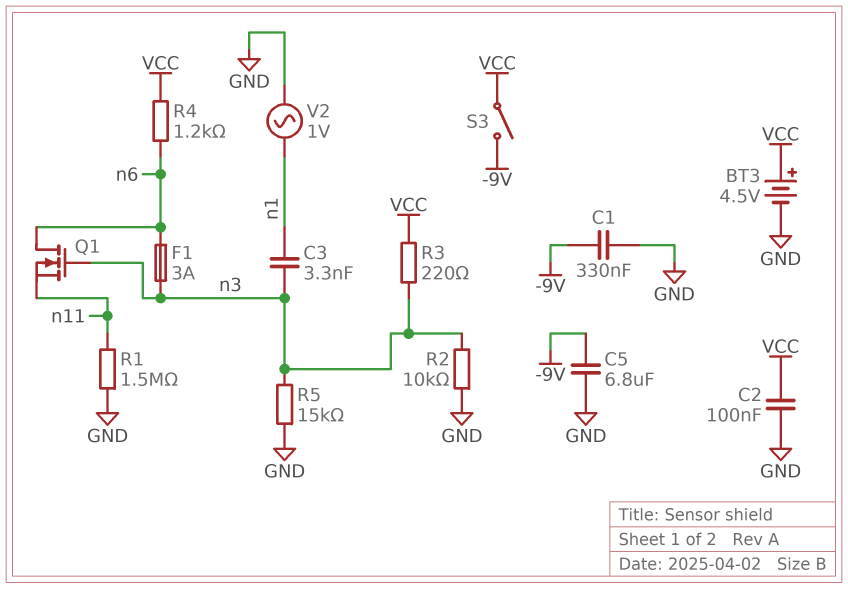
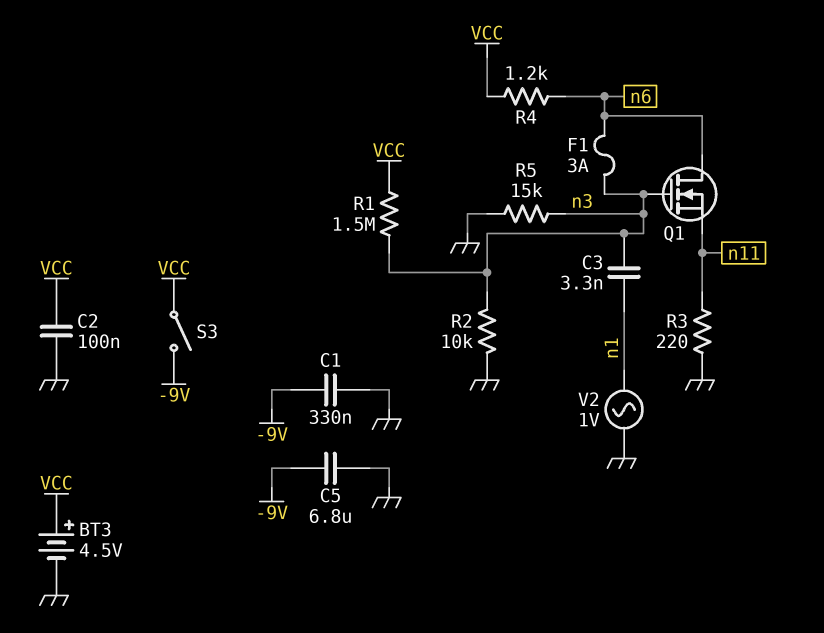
R1: 1.5M (GND, n11) -> 1.5M (VCC, n3)
R3: 220 (VCC, n3) -> 220 (GND, n11)

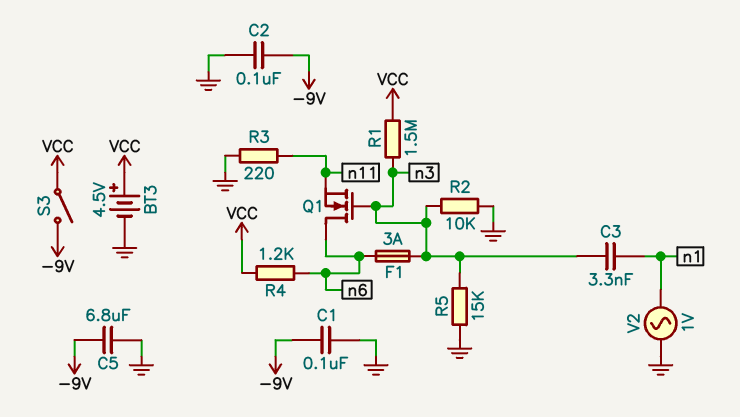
C1: 330nF (-9V, GND) -> 100nF (-9V, GND)
C2: 100nF (GND, VCC) -> 100nF (-9V, GND)

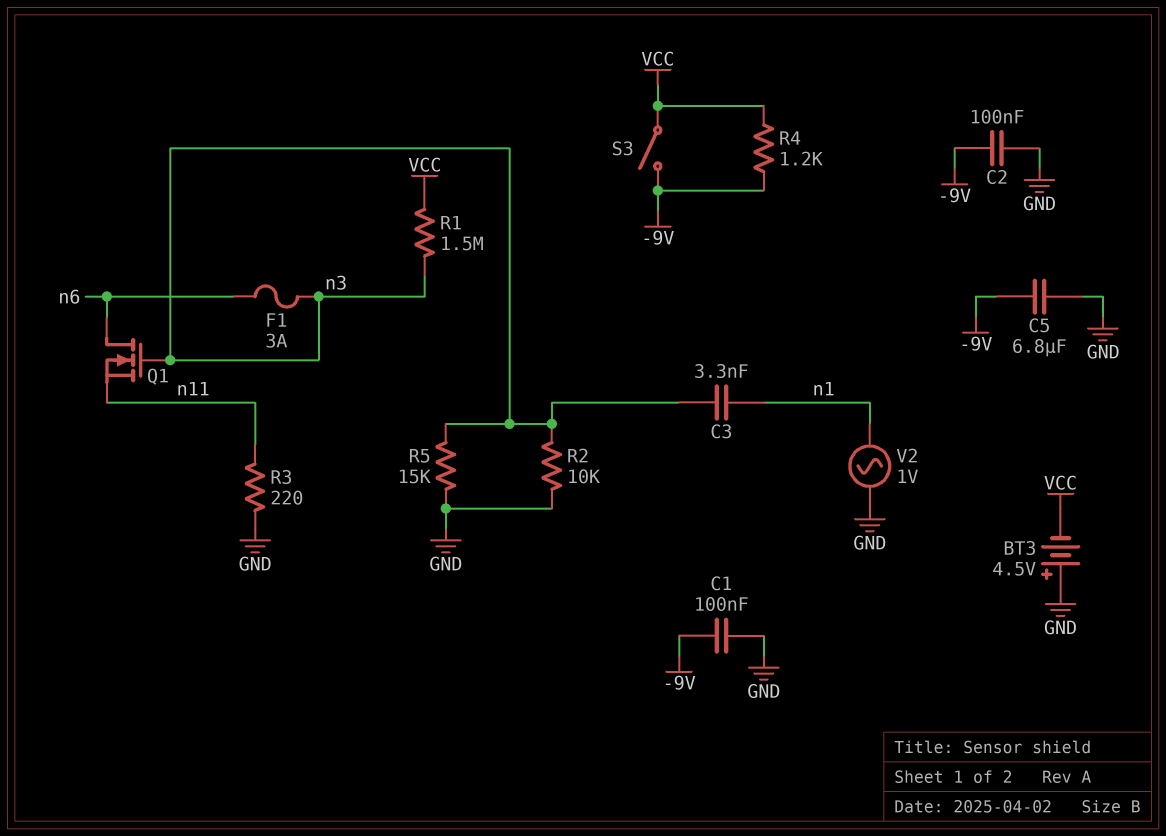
BT3: 4.5V (plus VCC, minus GND) -> 4.5V (plus GND, minus VCC)
R4: 1.2k (VCC, n6) -> 1.2k (-9V, VCC)

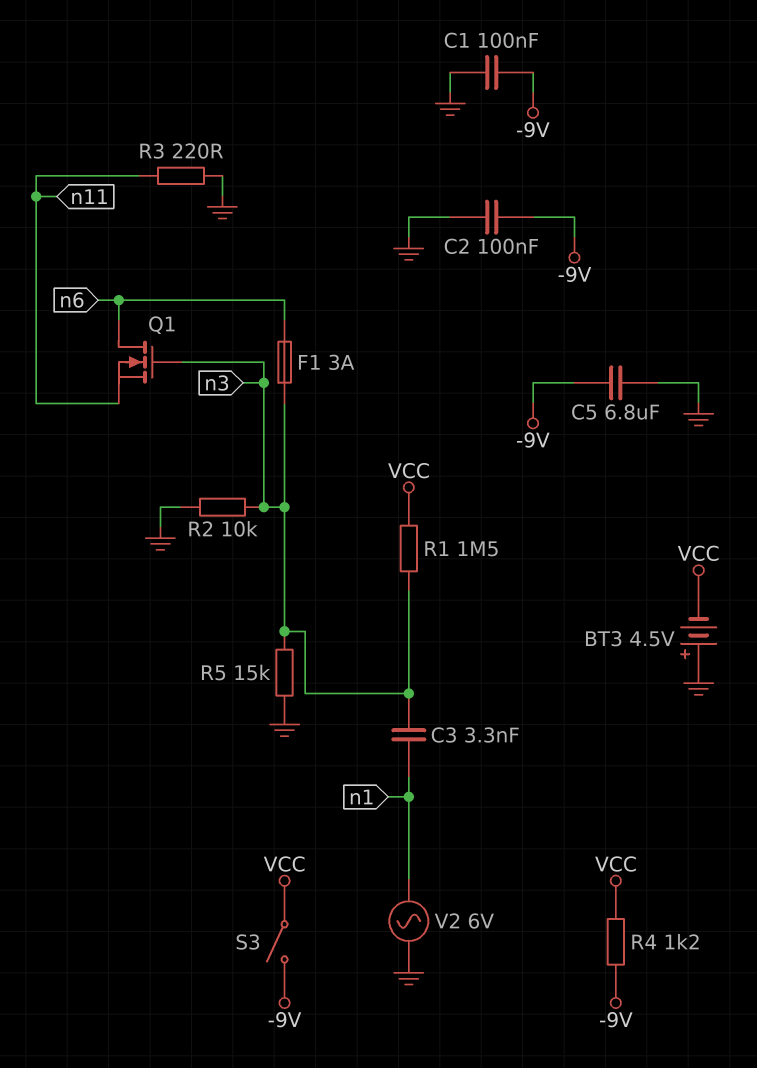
V2: AC 1V (GND, n1) -> AC 6V (GND, n1)

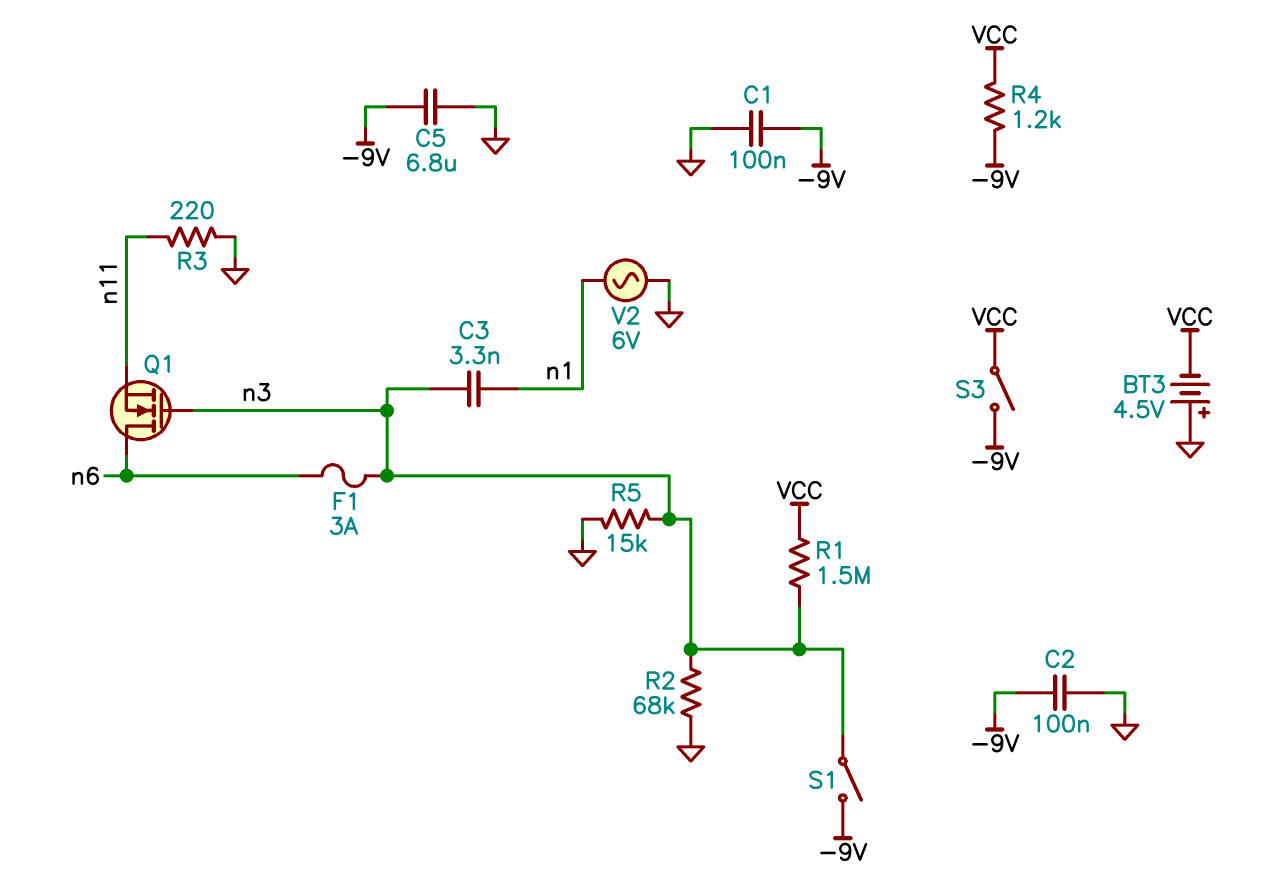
R2: 10k (GND, n3) -> 68k (GND, n3)
S1: none -> switch (-9V, n3)

